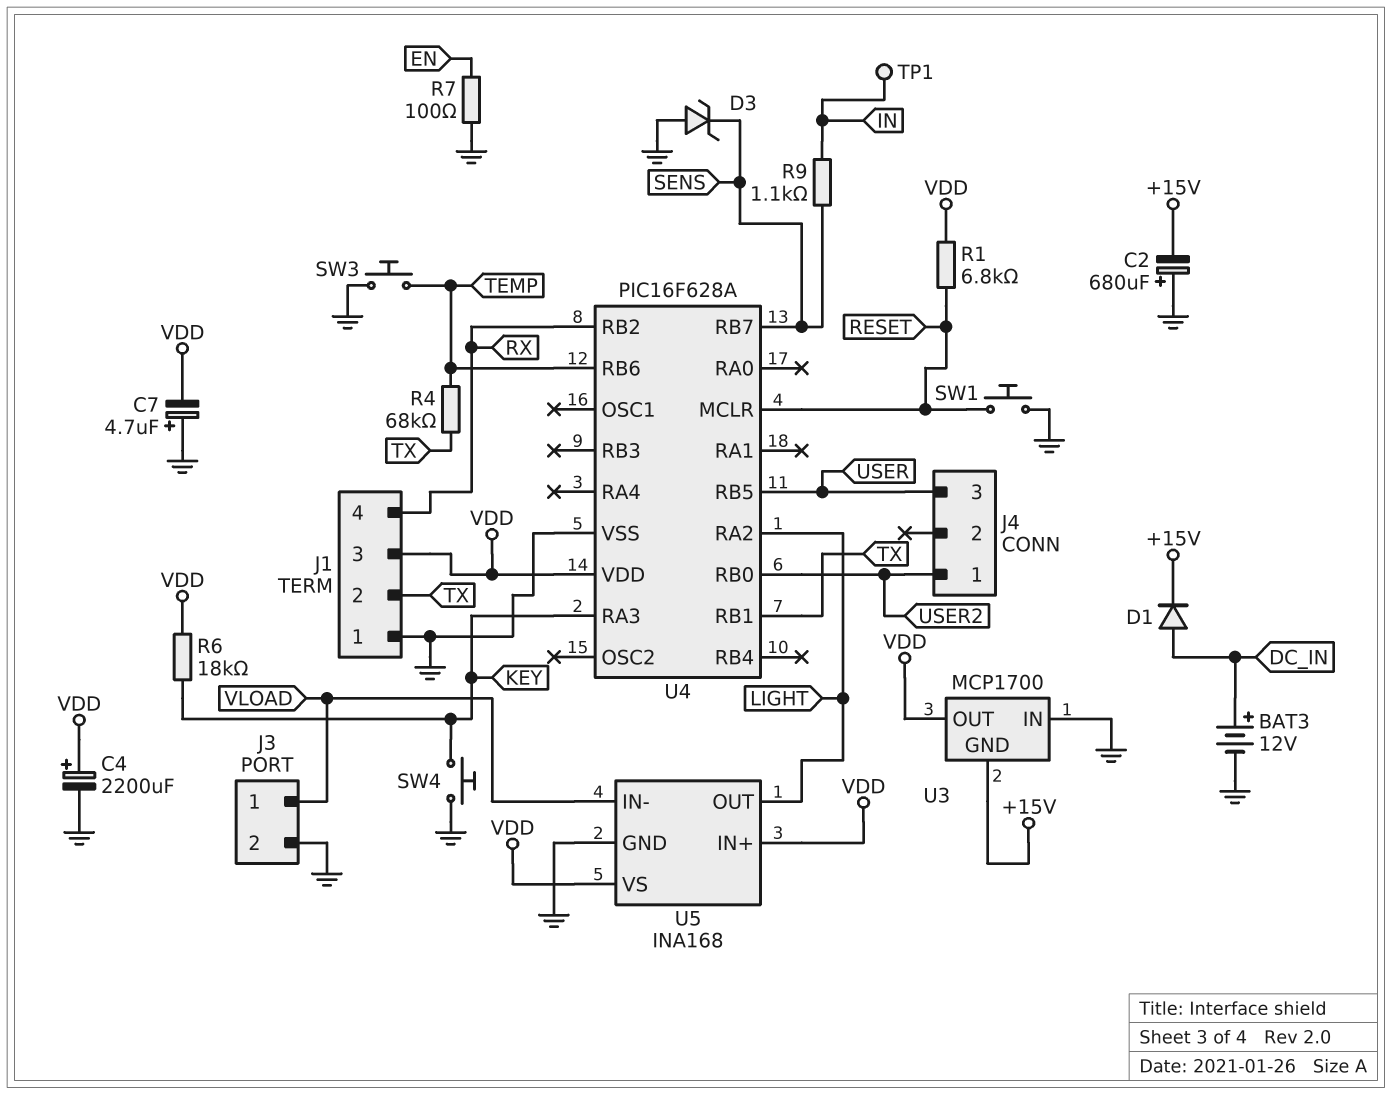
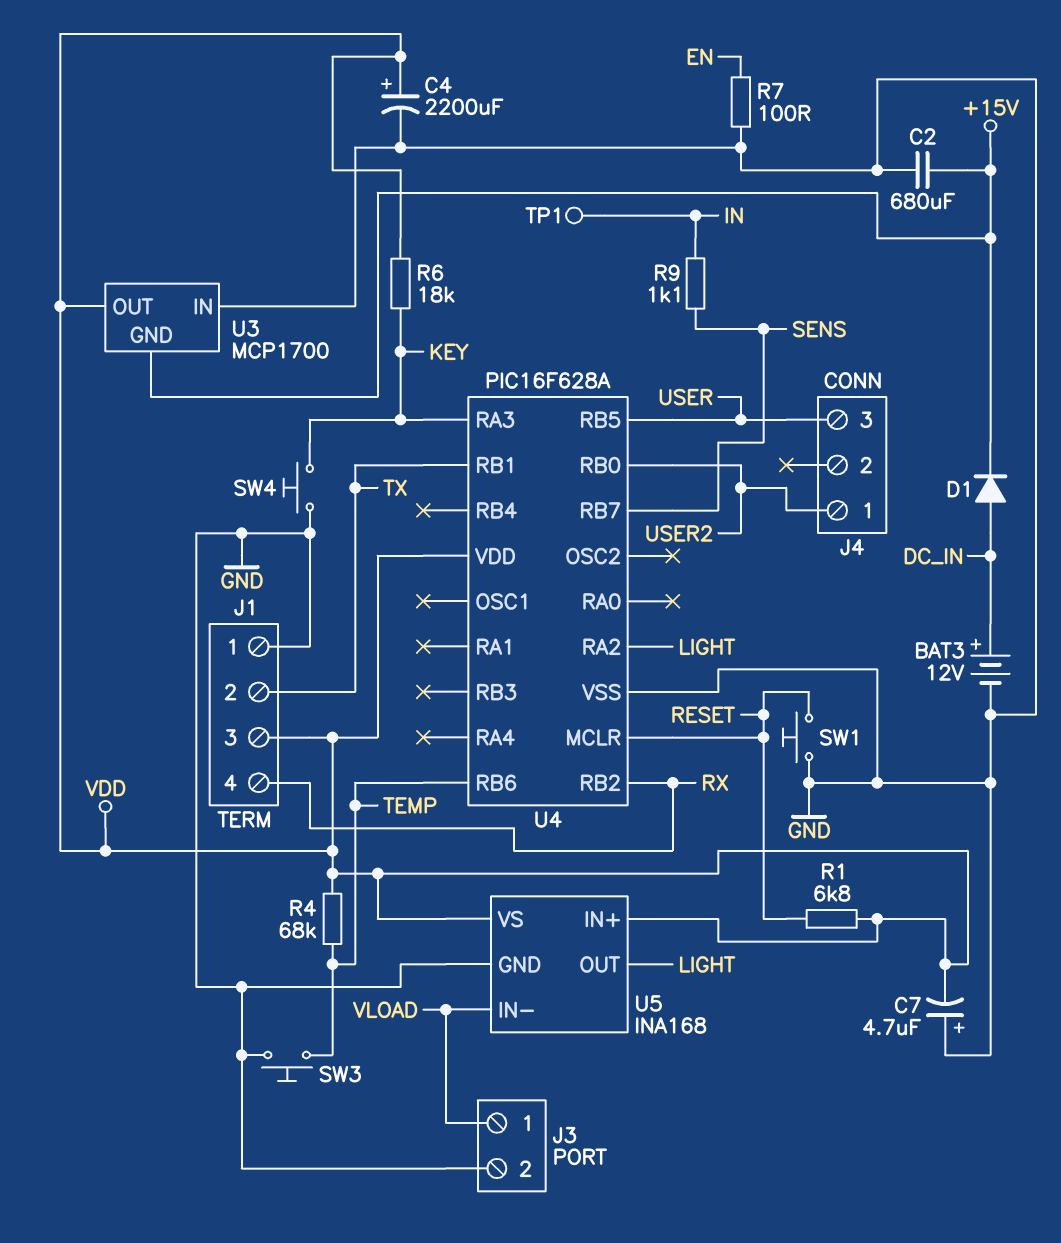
C2: 680uF (plus GND, minus +15V) -> 680uF (+15V, GND)
D3: zener (A GND, K SENS) -> none
R4: 68k (TEMP, TX) -> 68k (TEMP, VDD)

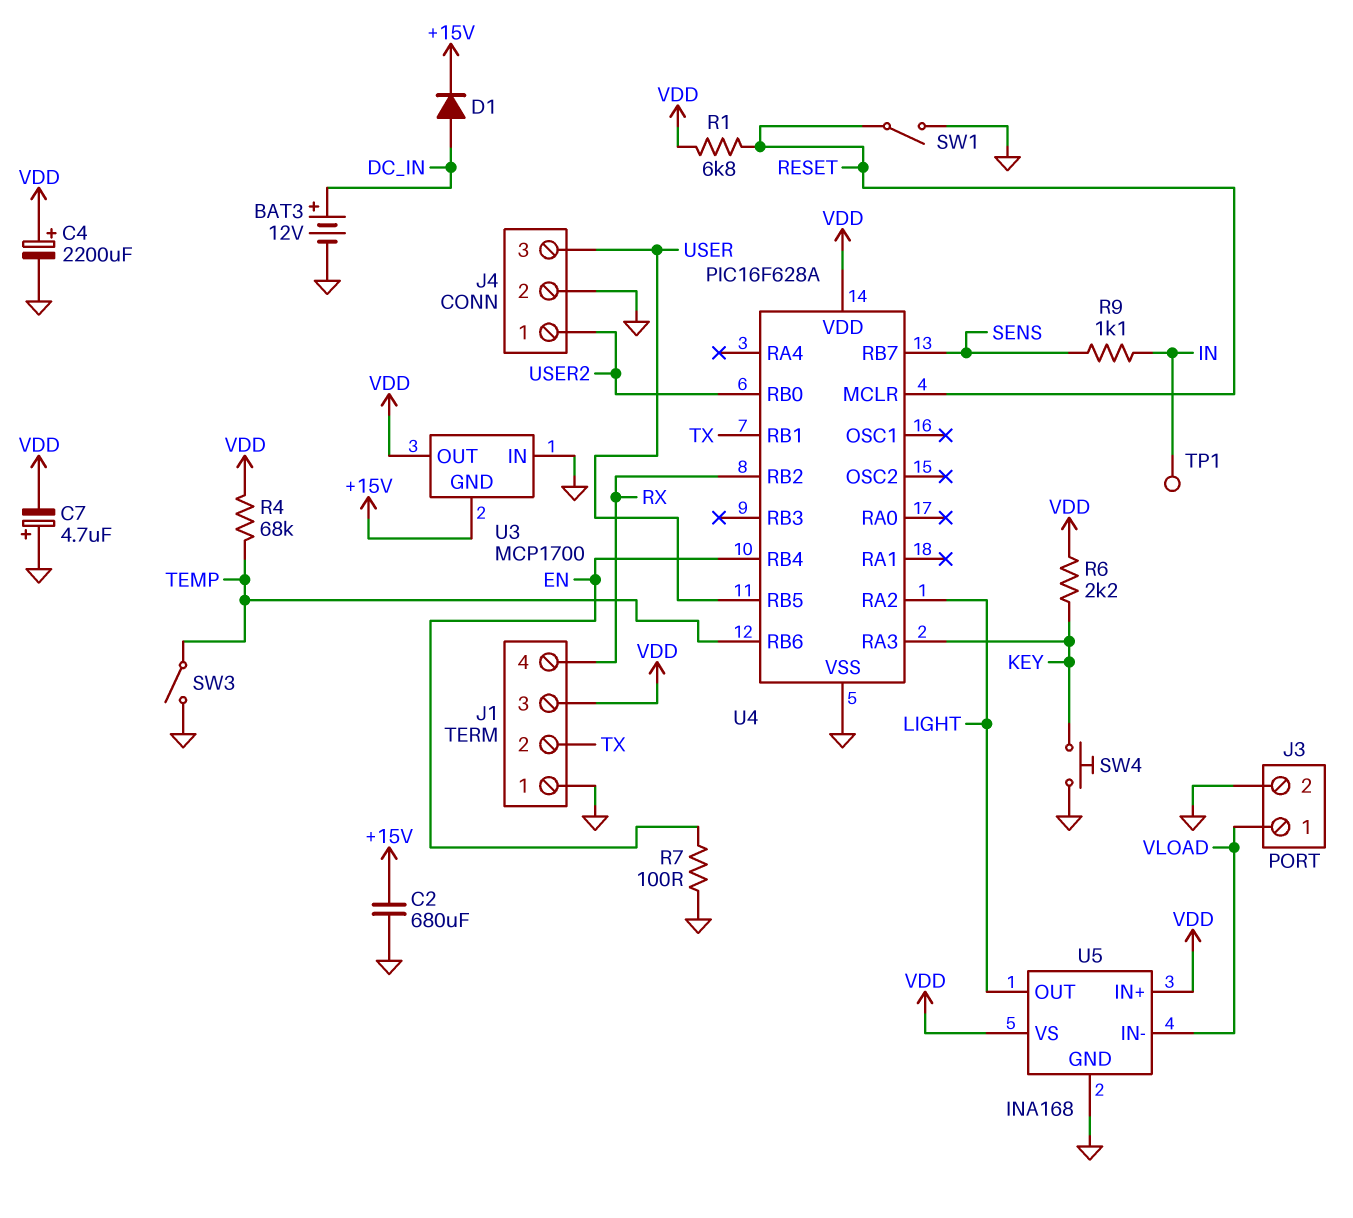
J4 pin 2: none -> GND
R6: 18k (KEY, VDD) -> 2.2k (KEY, VDD)
SW1: button (GND, RESET) -> switch (GND, RESET)
SW3: button (GND, TEMP) -> switch (GND, TEMP)
U4 pin RB4: none -> EN

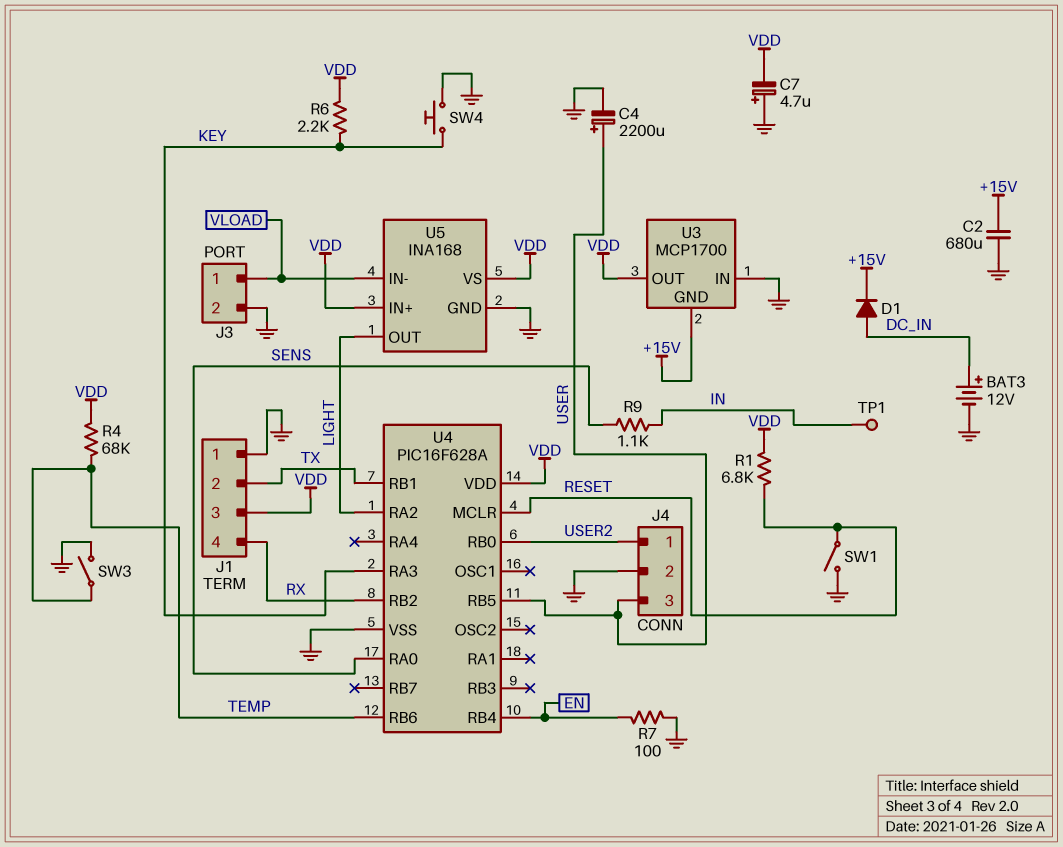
C4: 2200uF (plus VDD, minus GND) -> 2200uF (plus USER, minus GND)
U4 pin RA0: none -> SENS
U4 pin RB7: SENS -> none

